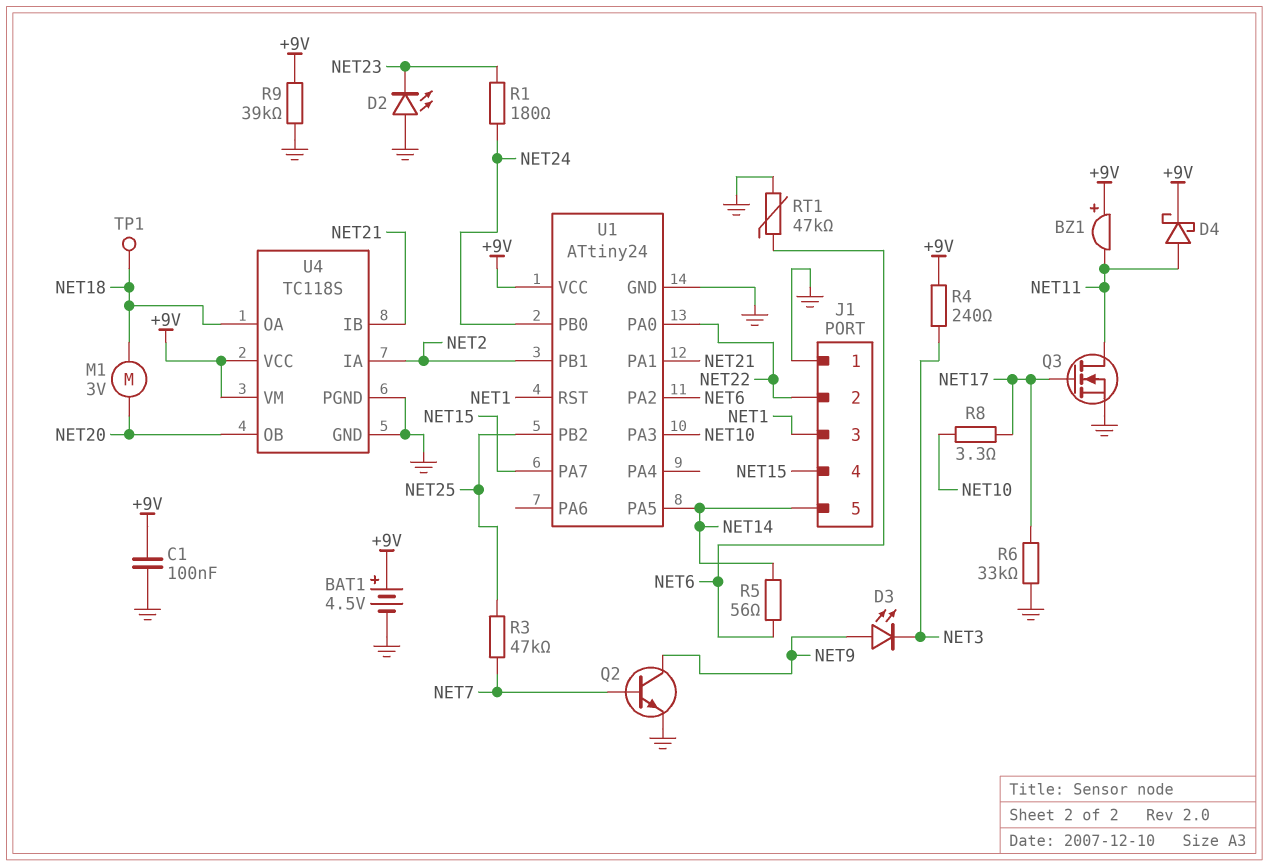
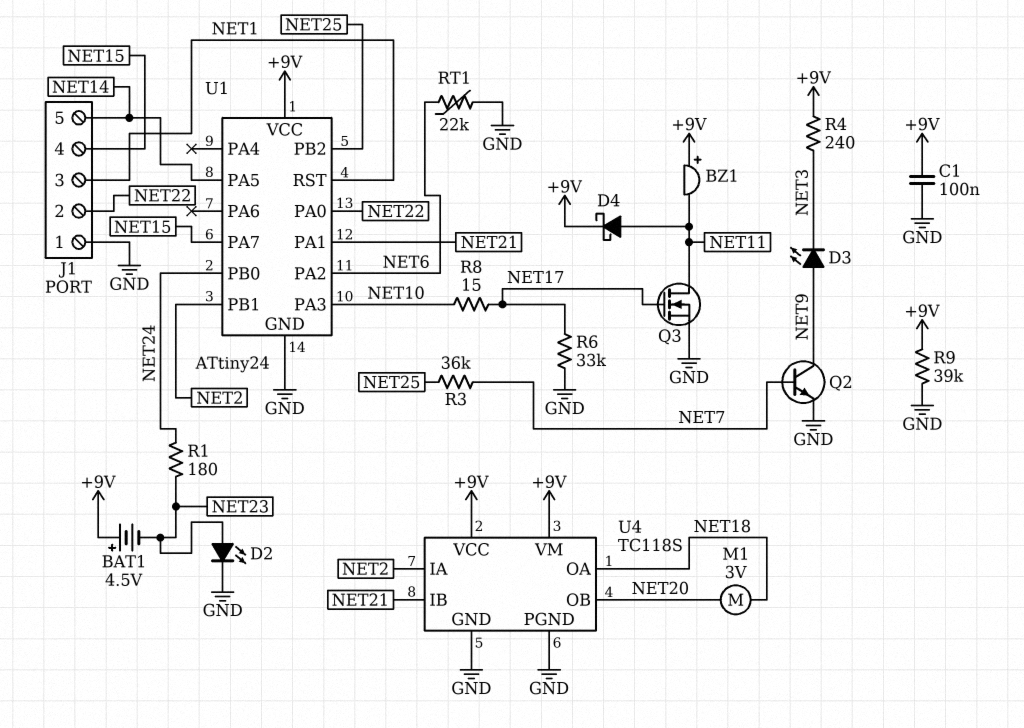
BAT1: 4.5V (plus +9V, minus GND) -> 4.5V (plus +9V, minus NET23)
D2: LED (A GND, K NET23) -> LED (A NET23, K GND)
R3: 47k (NET7, NET25) -> 36k (NET7, NET25)
R5: 56 (NET6, NET14) -> none
R8: 3.3 (NET10, NET17) -> 15 (NET10, NET17)
RT1: 47k (GND, NET6) -> 22k (GND, NET6)
TP1: test point (NET18) -> none

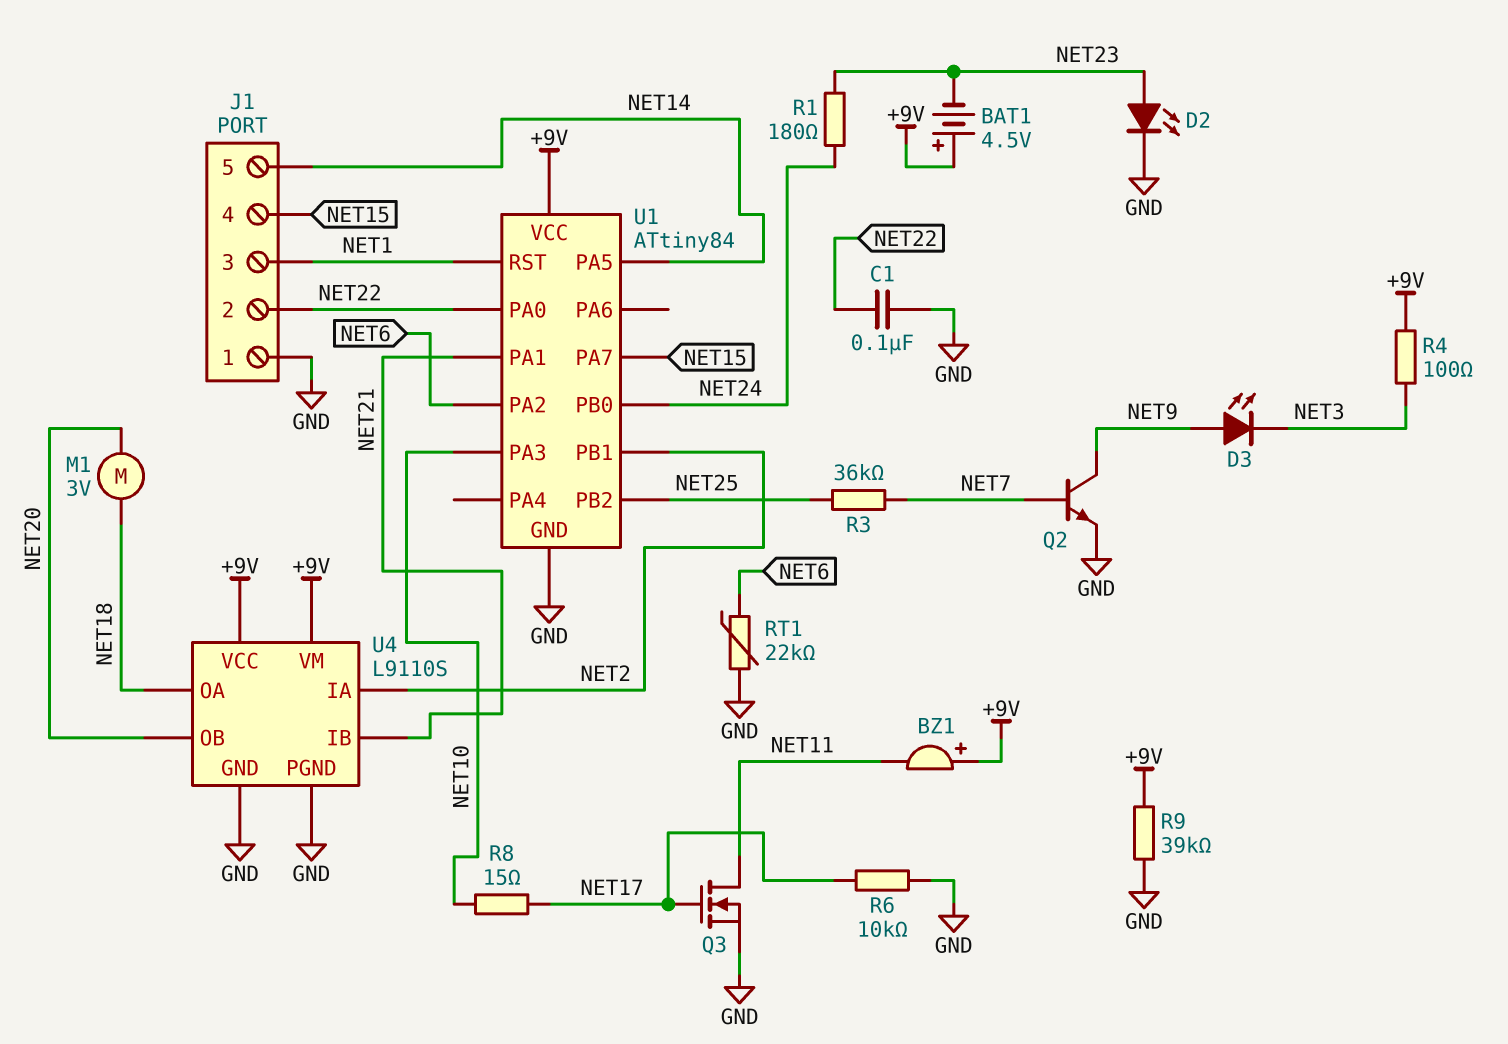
C1: 100nF (+9V, GND) -> 100nF (GND, NET22)
D4: schottky (A NET11, K +9V) -> none
R4: 240 (+9V, NET3) -> 100 (+9V, NET3)
R6: 33k (GND, NET17) -> 10k (GND, NET17)
U1: ATtiny24 -> ATtiny84
U4: TC118S -> L9110S

